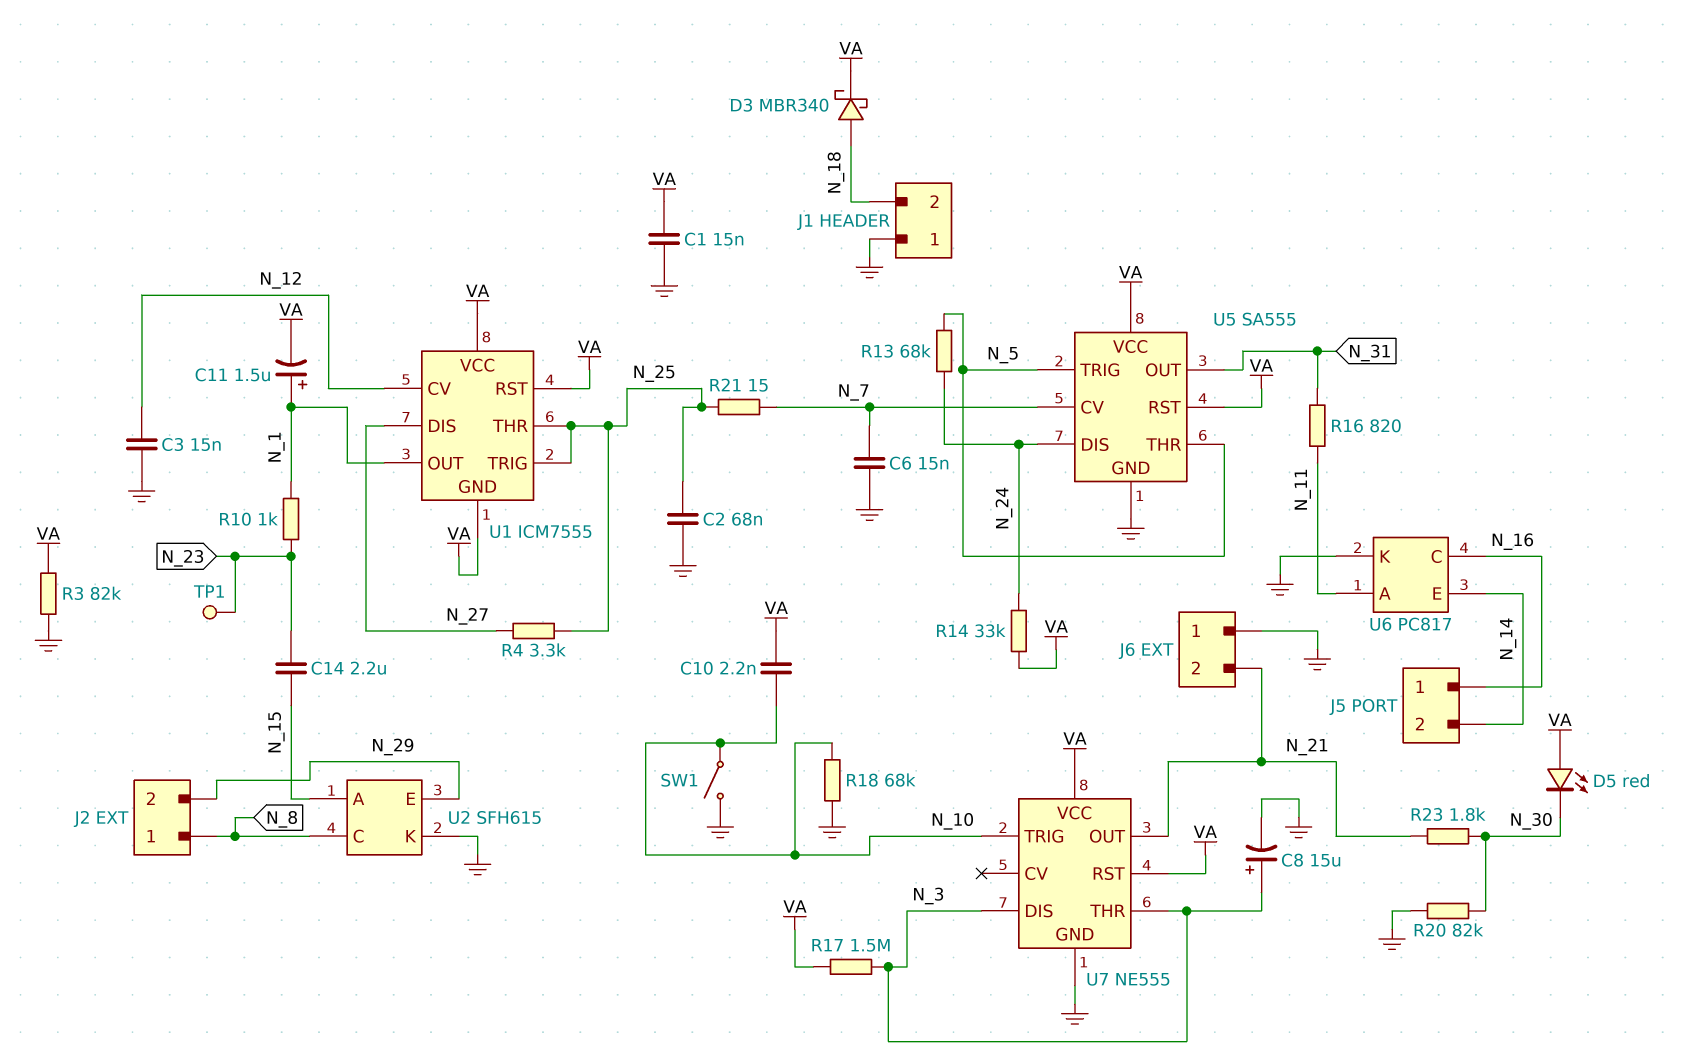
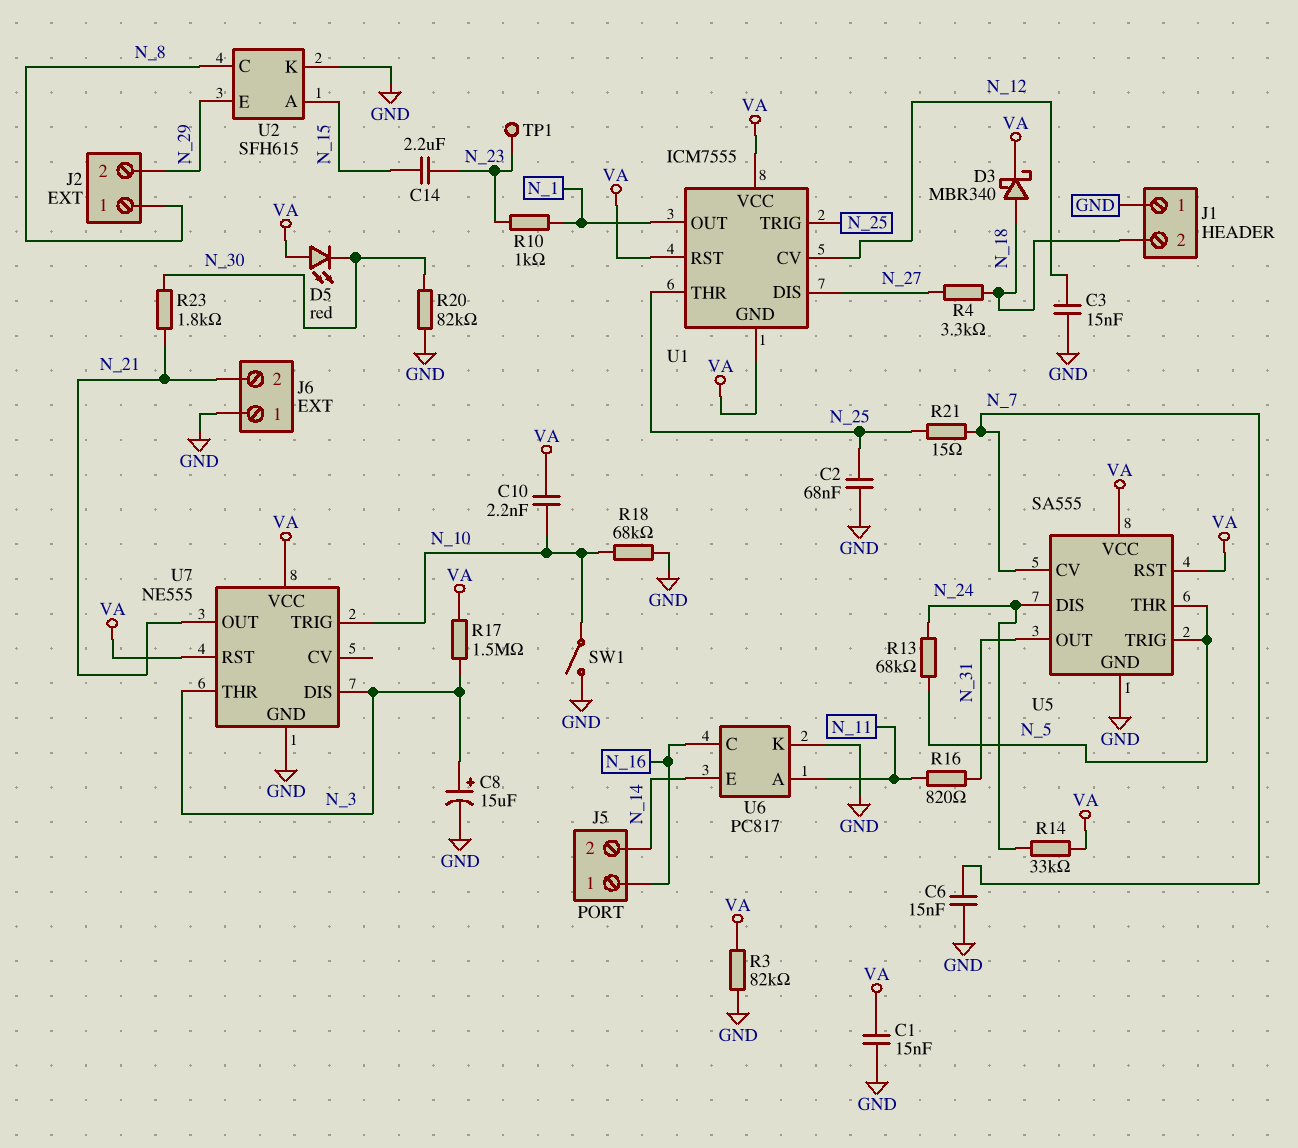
C11: 1.5uF (plus N_1, minus VA) -> none
R4: 3.3k (N_25, N_27) -> 3.3k (N_18, N_27)

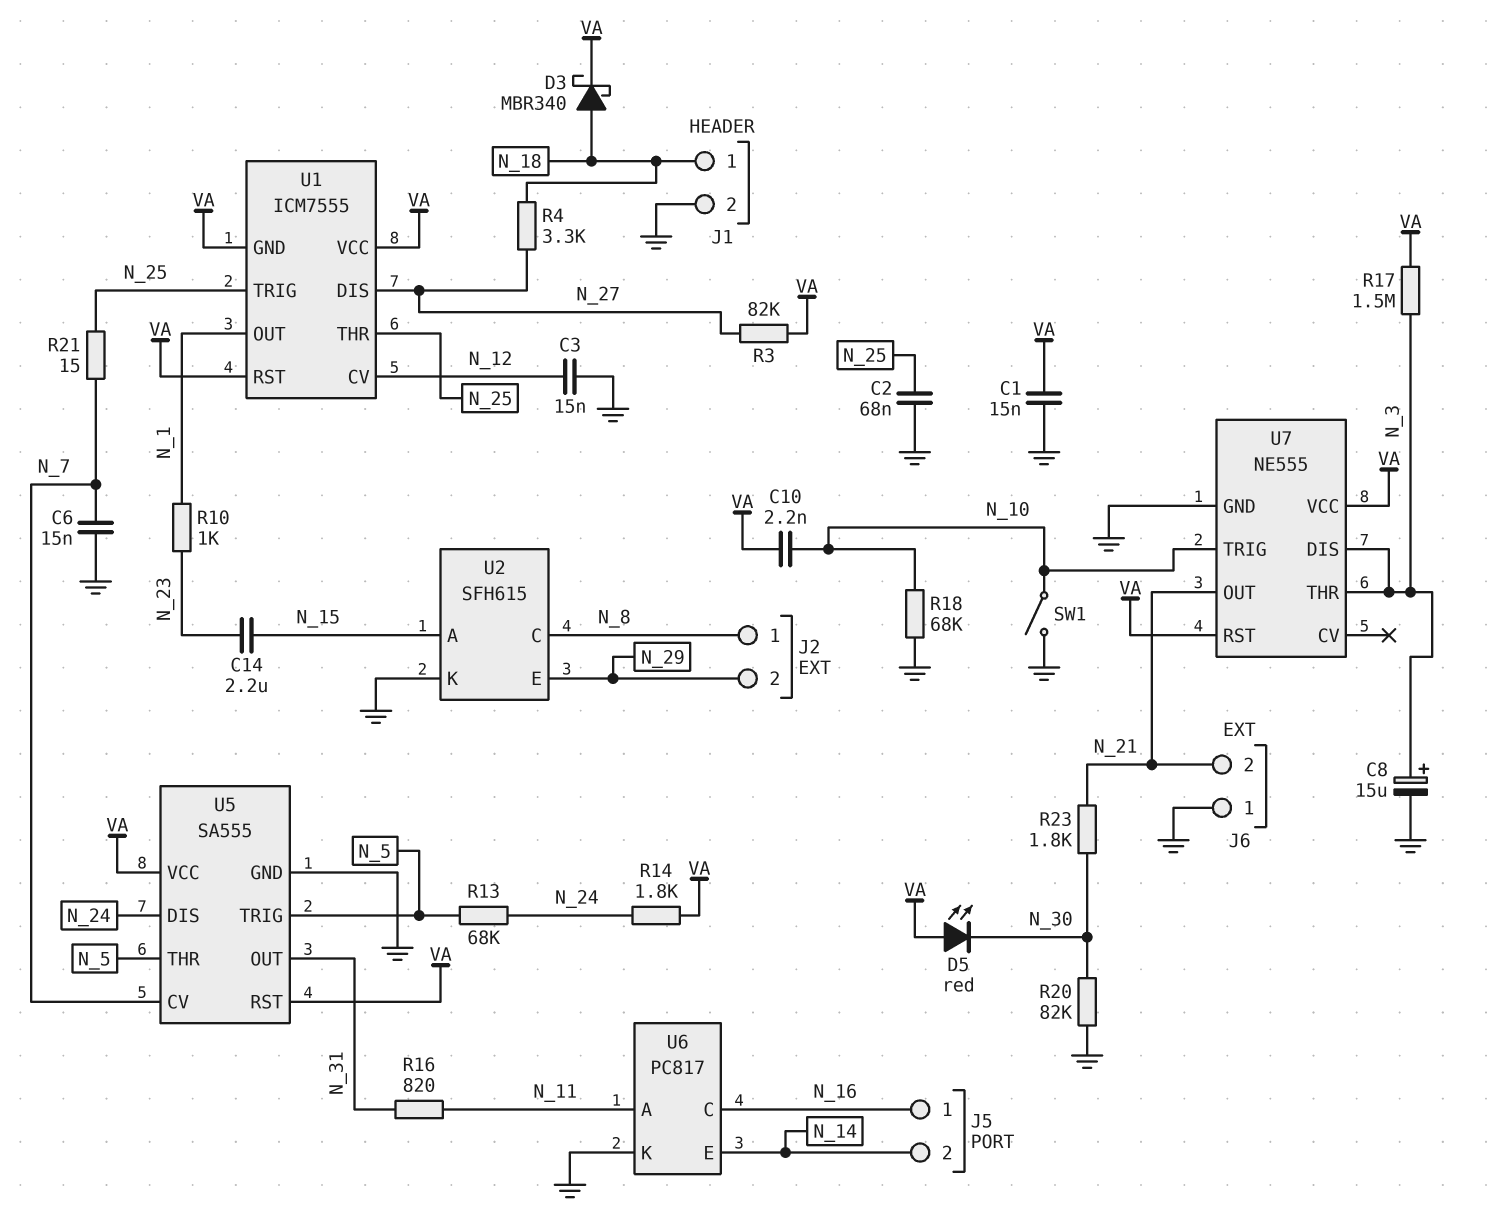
J1 pin 1: GND -> N_18
J1 pin 2: N_18 -> GND
R3: 82k (GND, VA) -> 82k (N_27, VA)
R14: 33k (N_24, VA) -> 1.8k (N_24, VA)
TP1: test point (N_23) -> none

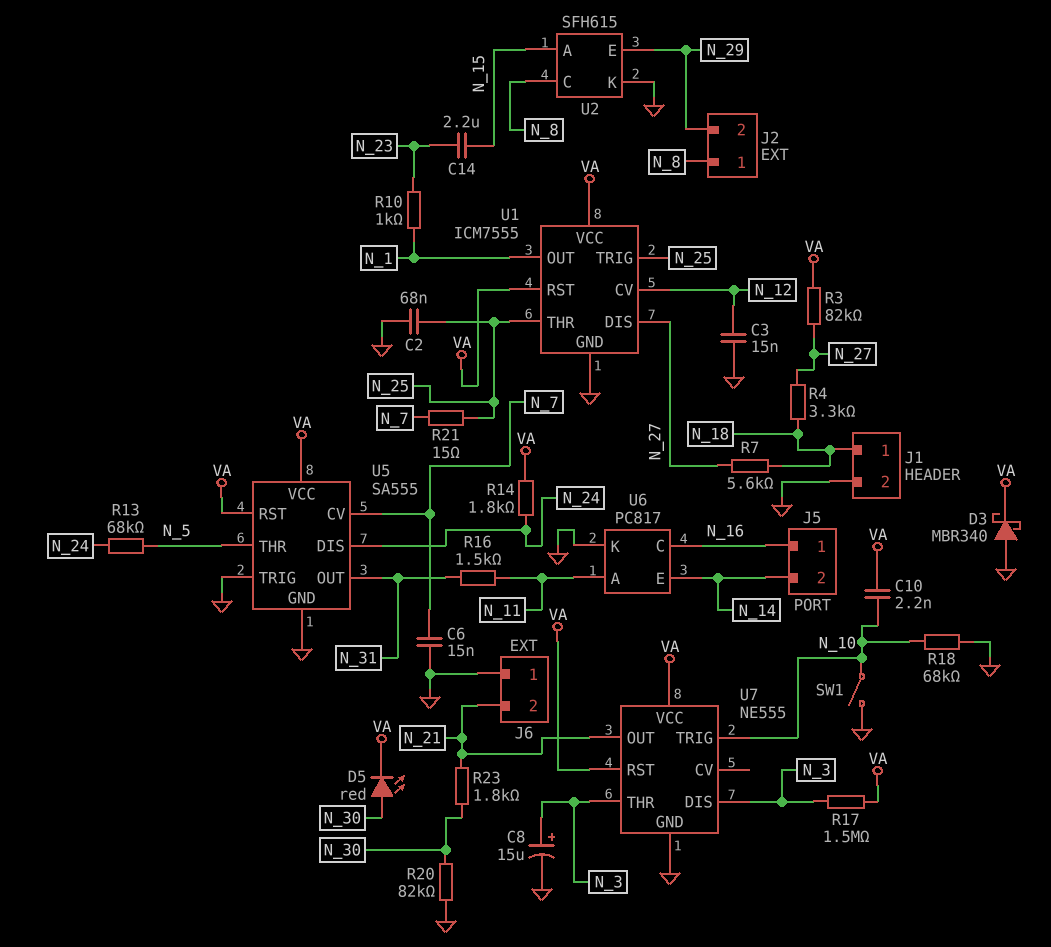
C1: 15nF (GND, VA) -> none
D3: schottky MBR340 (A N_18, K VA) -> schottky MBR340 (A GND, K VA)
D5: LED red (A VA, K N_30) -> LED red (A N_30, K VA)
R7: none -> 5.6k (N_18, N_27)
R16: 820 (N_11, N_31) -> 1.5k (N_11, N_31)
U1 pin GND: VA -> GND
U5 pin TRIG: N_5 -> GND

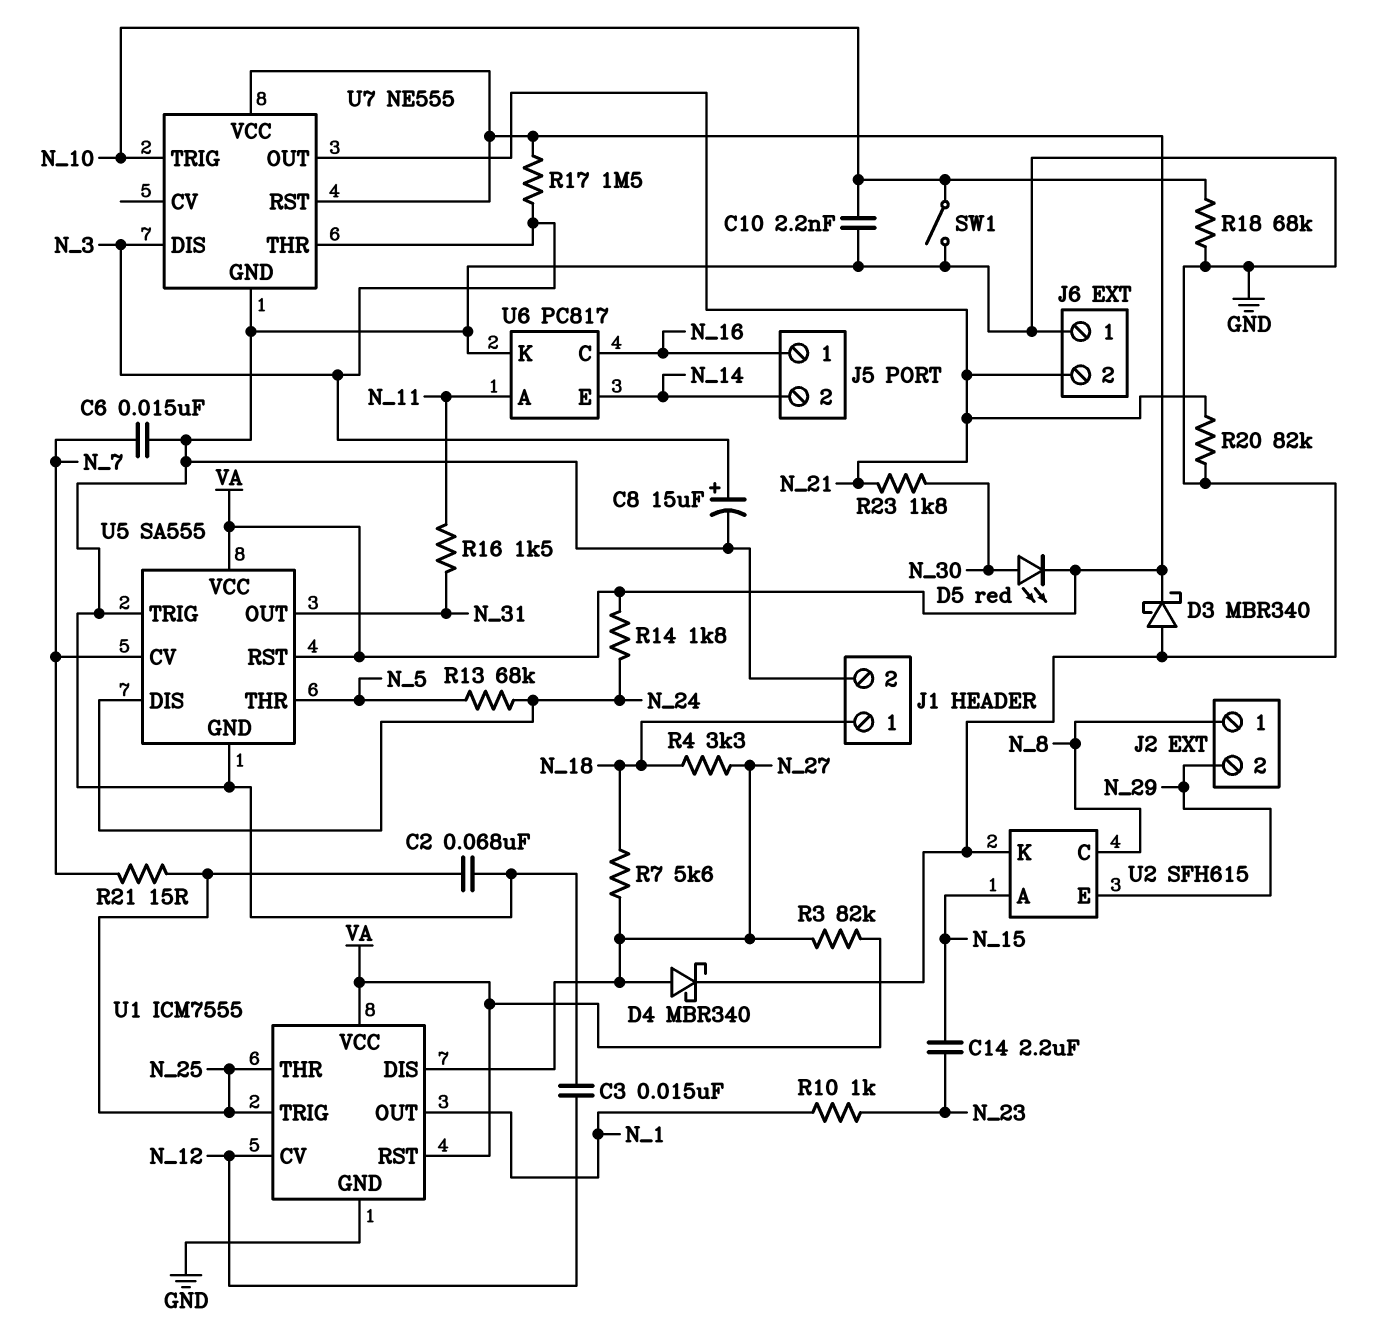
C10: 2.2nF (N_10, VA) -> 2.2nF (GND, N_10)
D4: none -> schottky MBR340 (A N_27, K GND)
R20: 82k (GND, N_30) -> 82k (GND, N_21)

